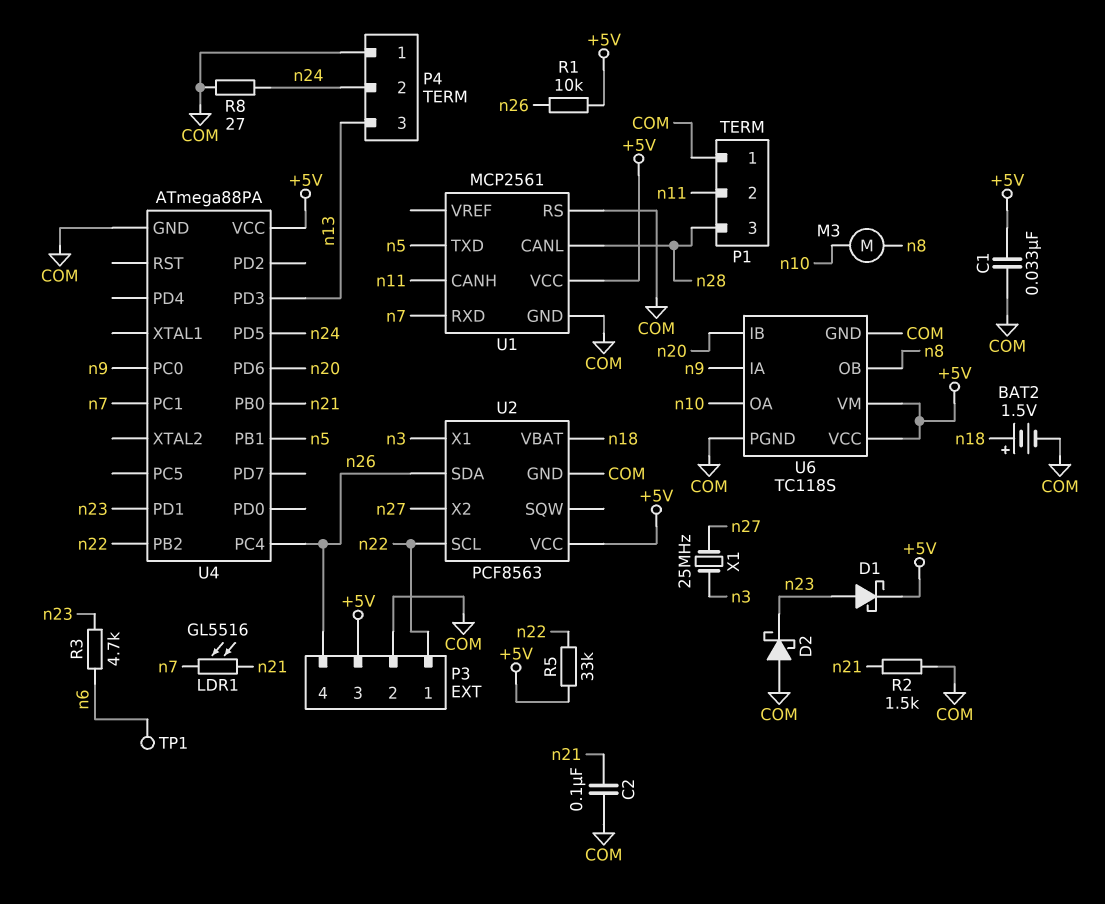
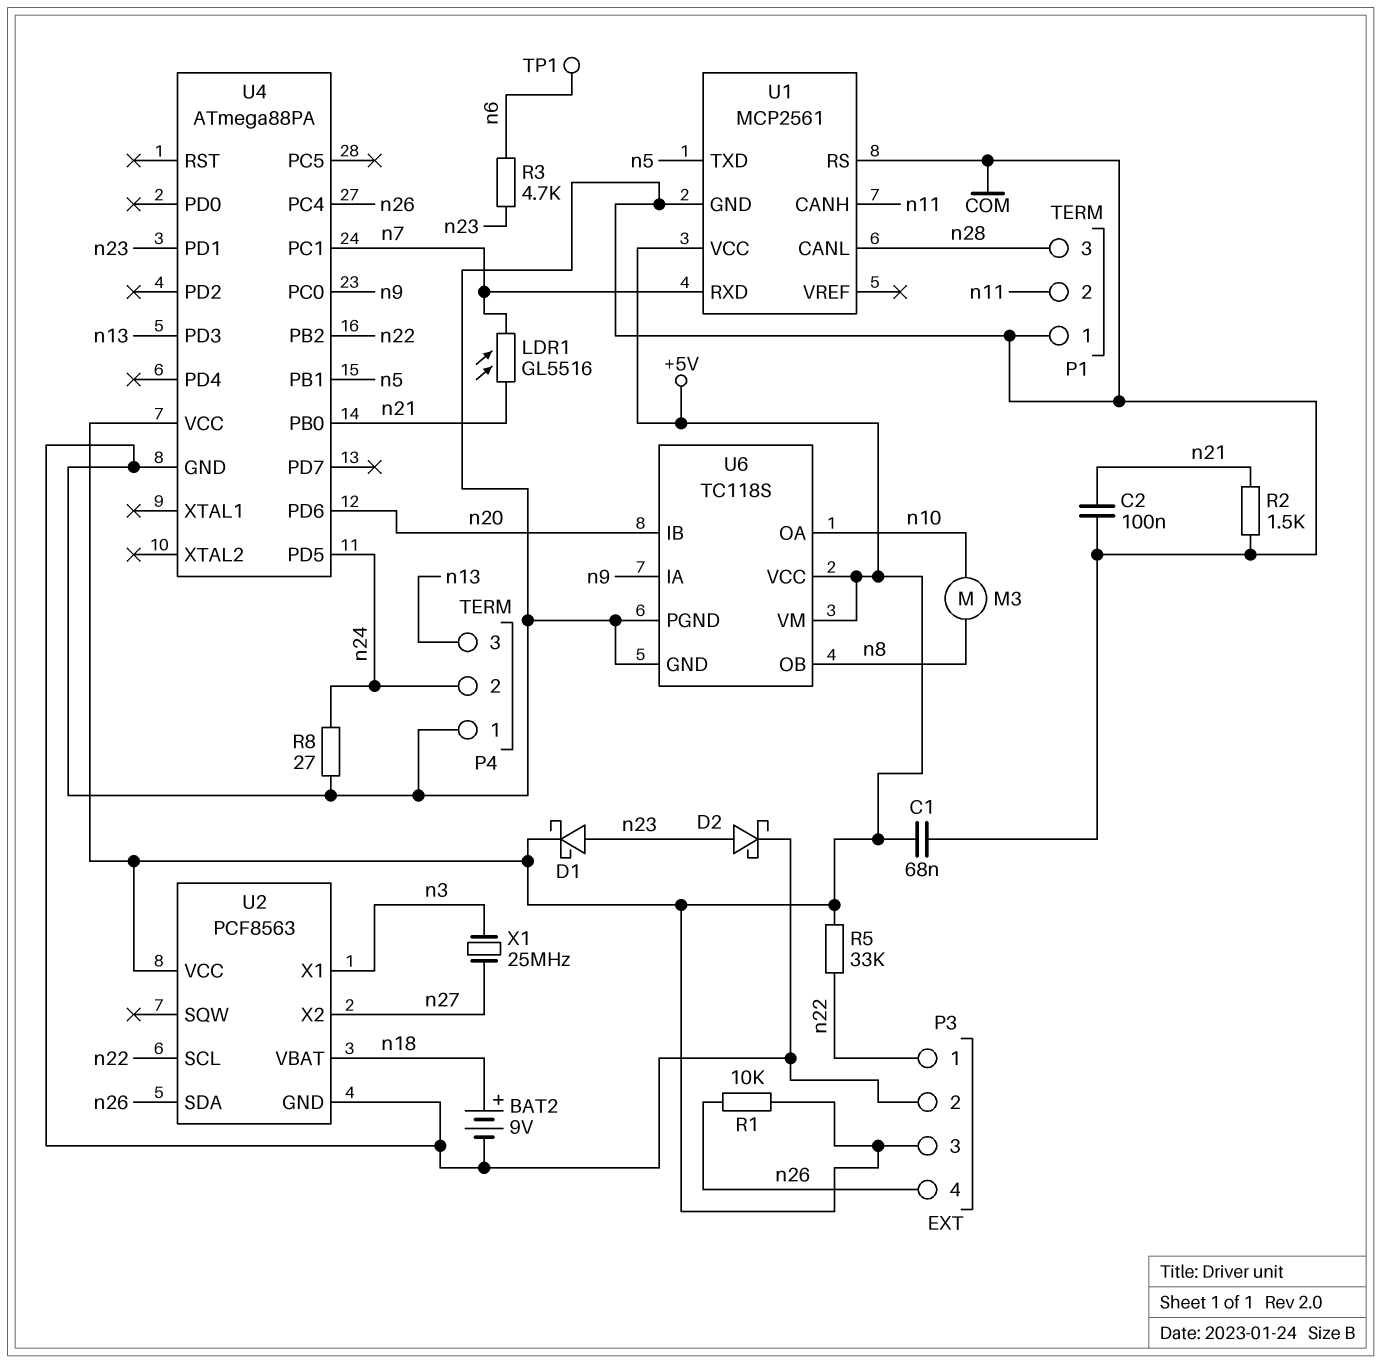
BAT2: 1.5V (plus n18, minus COM) -> 9V (plus n18, minus COM)
C1: 33nF (+5V, COM) -> 68nF (+5V, COM)
D2: schottky (A COM, K n23) -> schottky (A n23, K COM)

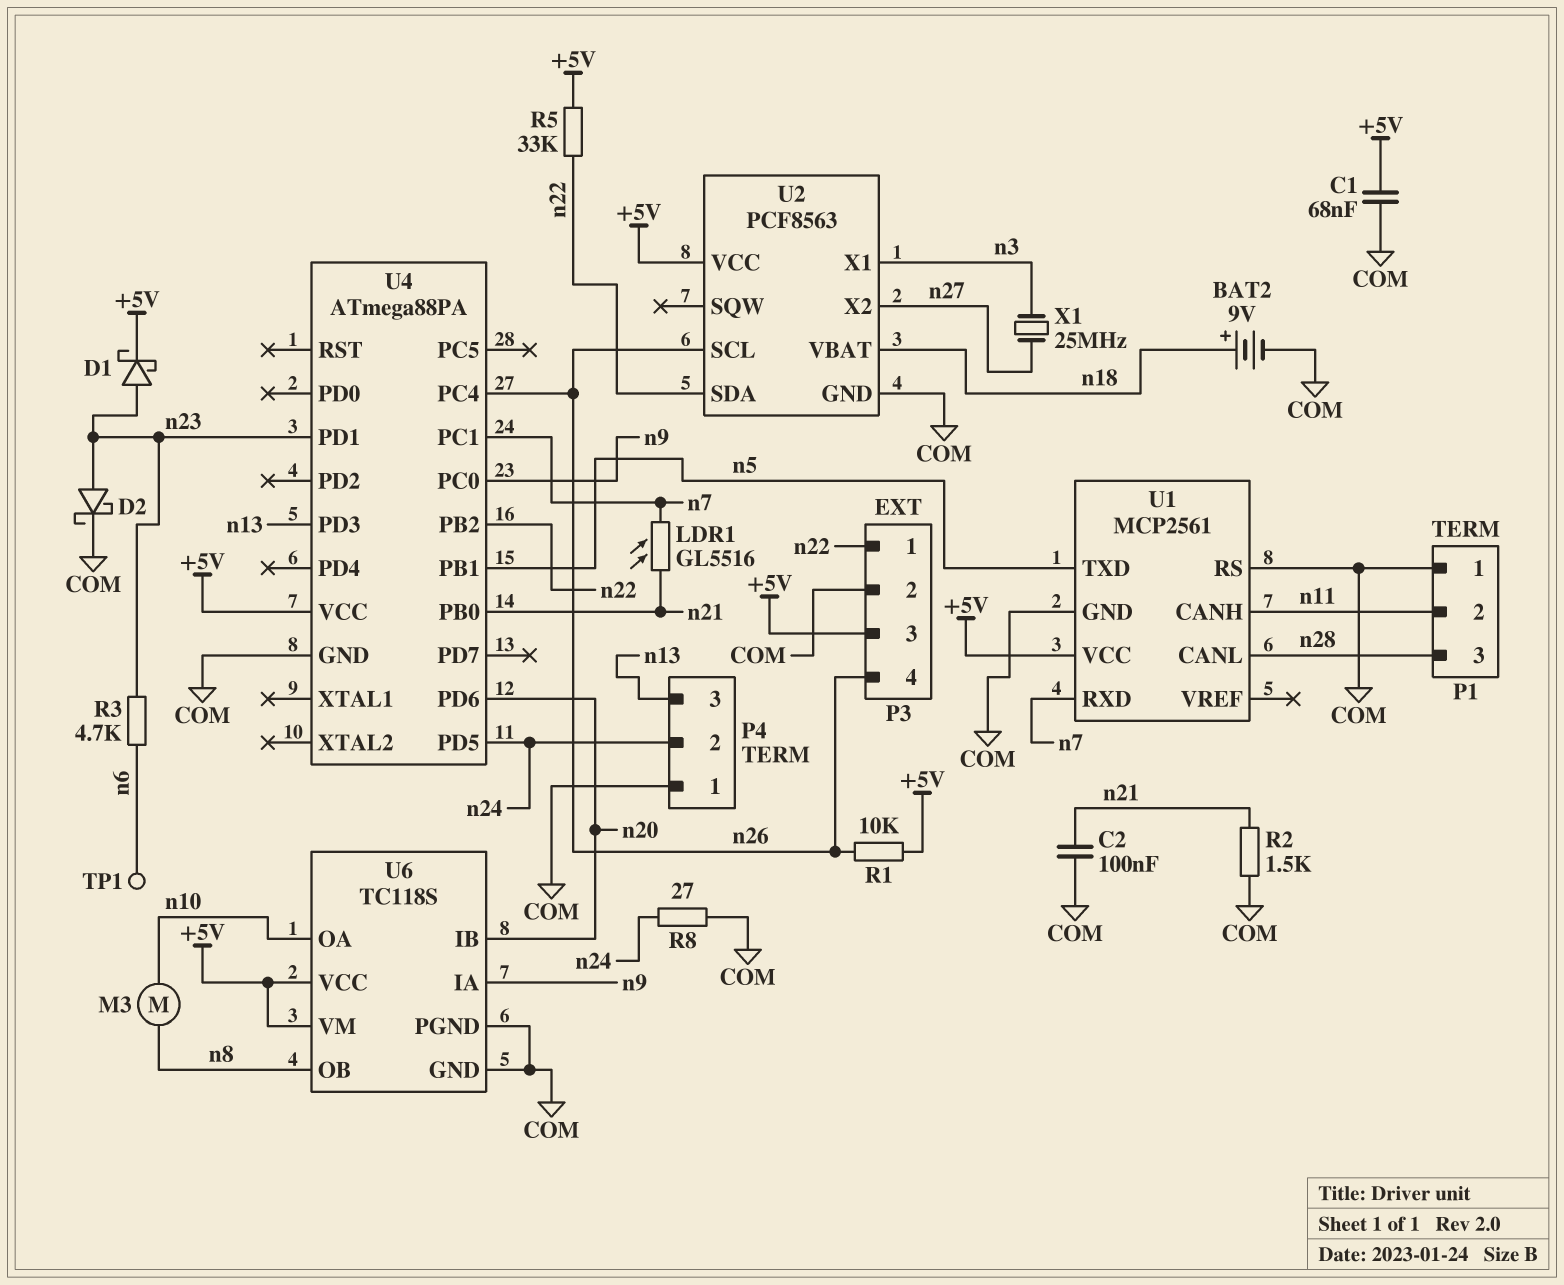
U2 pin SCL: n22 -> n26
U2 pin SDA: n26 -> n22

